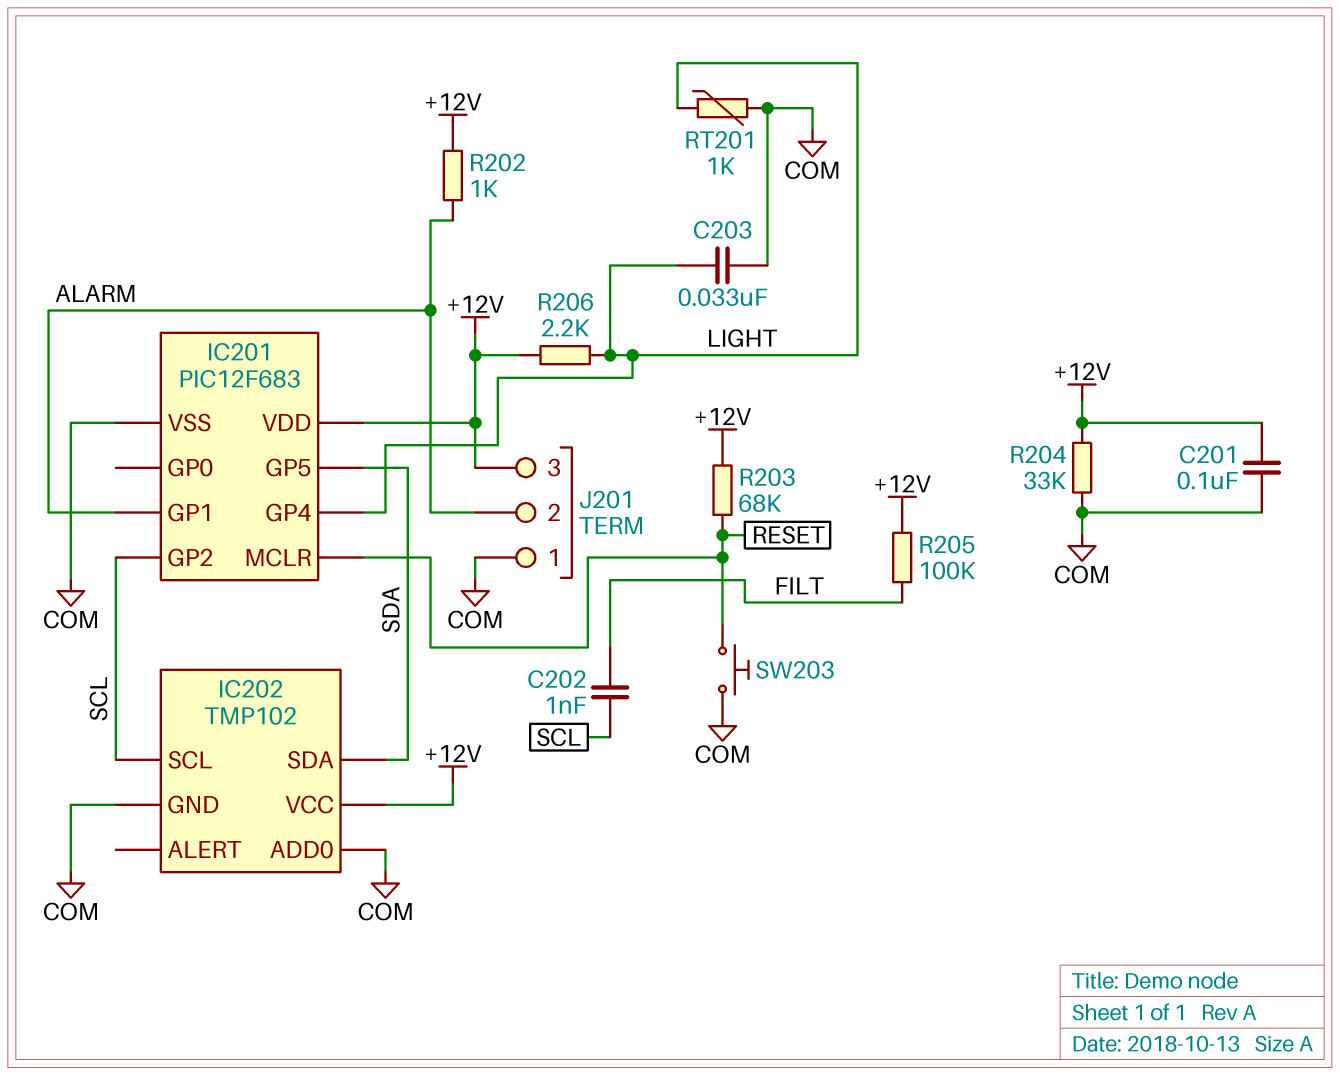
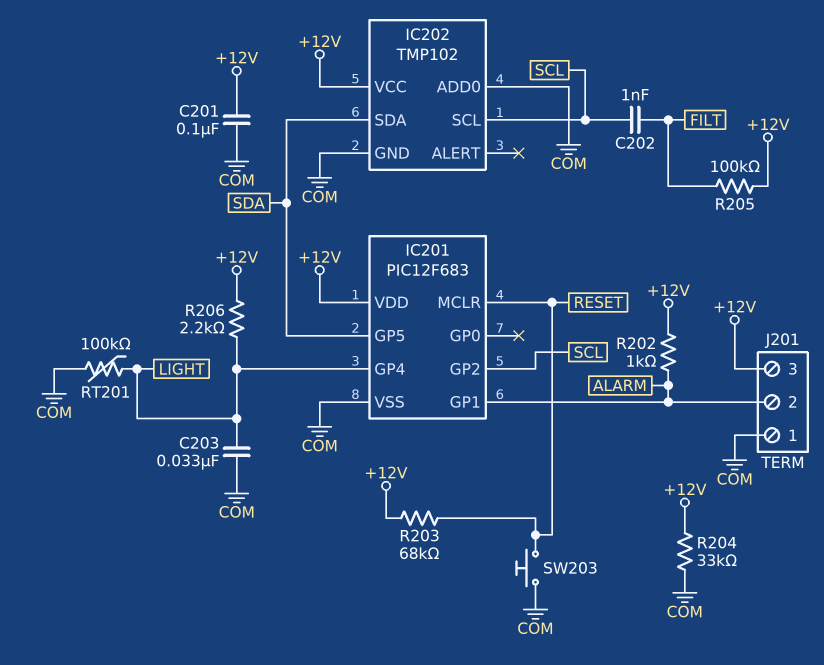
RT201: 1k (COM, LIGHT) -> 100k (COM, LIGHT)

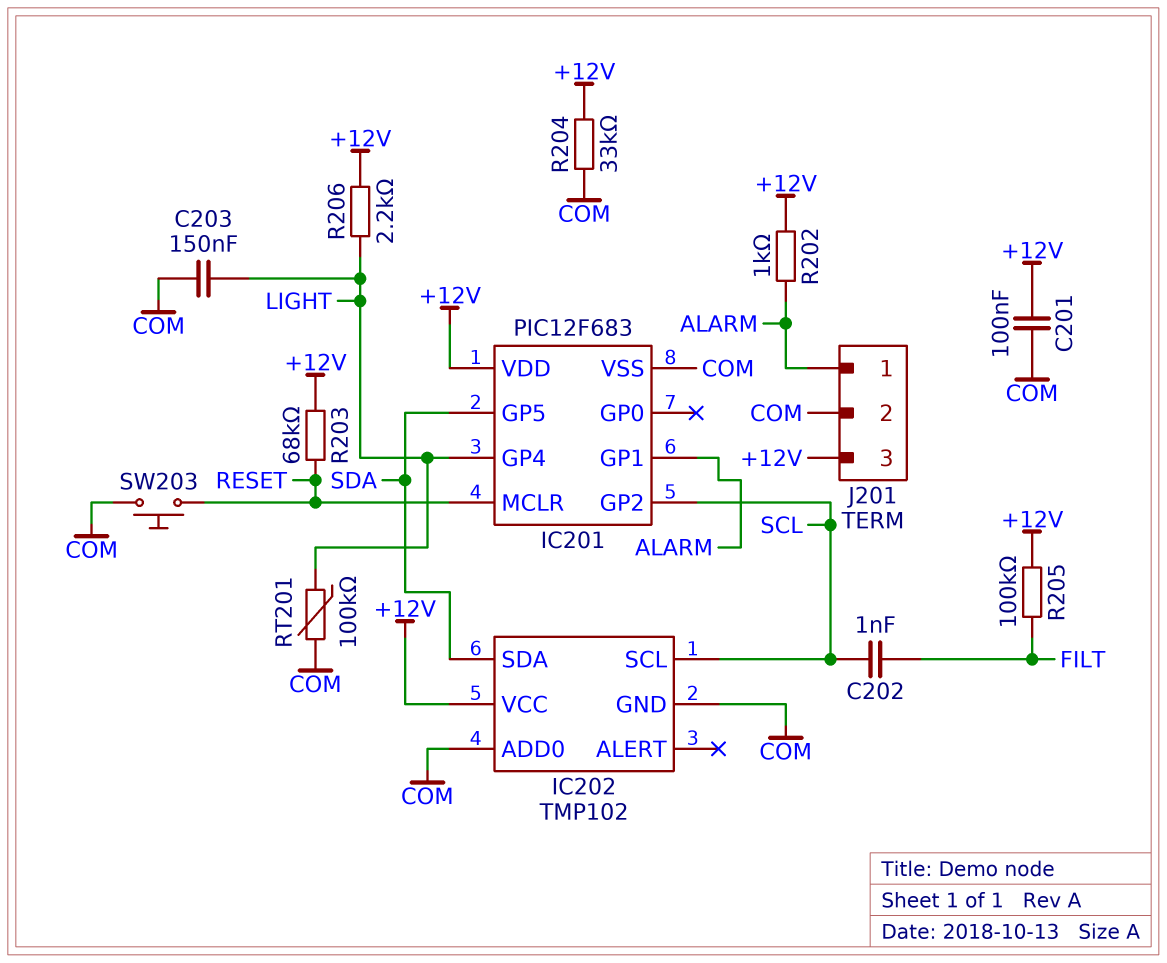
C203: 33nF (COM, LIGHT) -> 150nF (COM, LIGHT)
J201 pin 1: COM -> ALARM
J201 pin 2: ALARM -> COM

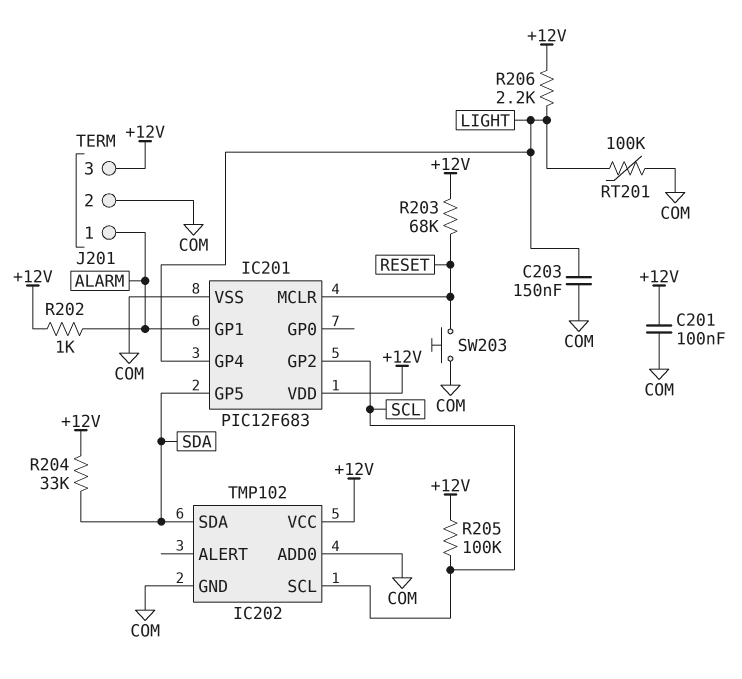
C202: 1nF (FILT, SCL) -> none
R204: 33k (+12V, COM) -> 33k (+12V, SDA)
R205: 100k (+12V, FILT) -> 100k (+12V, SCL)

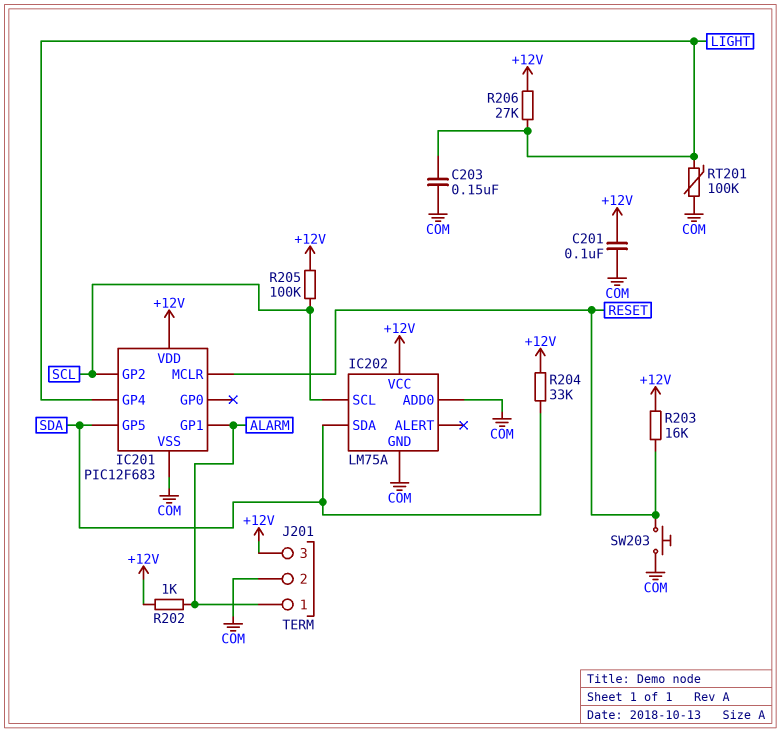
IC202: TMP102 -> LM75A
R203: 68k (+12V, RESET) -> 16k (+12V, RESET)
R206: 2.2k (+12V, LIGHT) -> 27k (+12V, LIGHT)

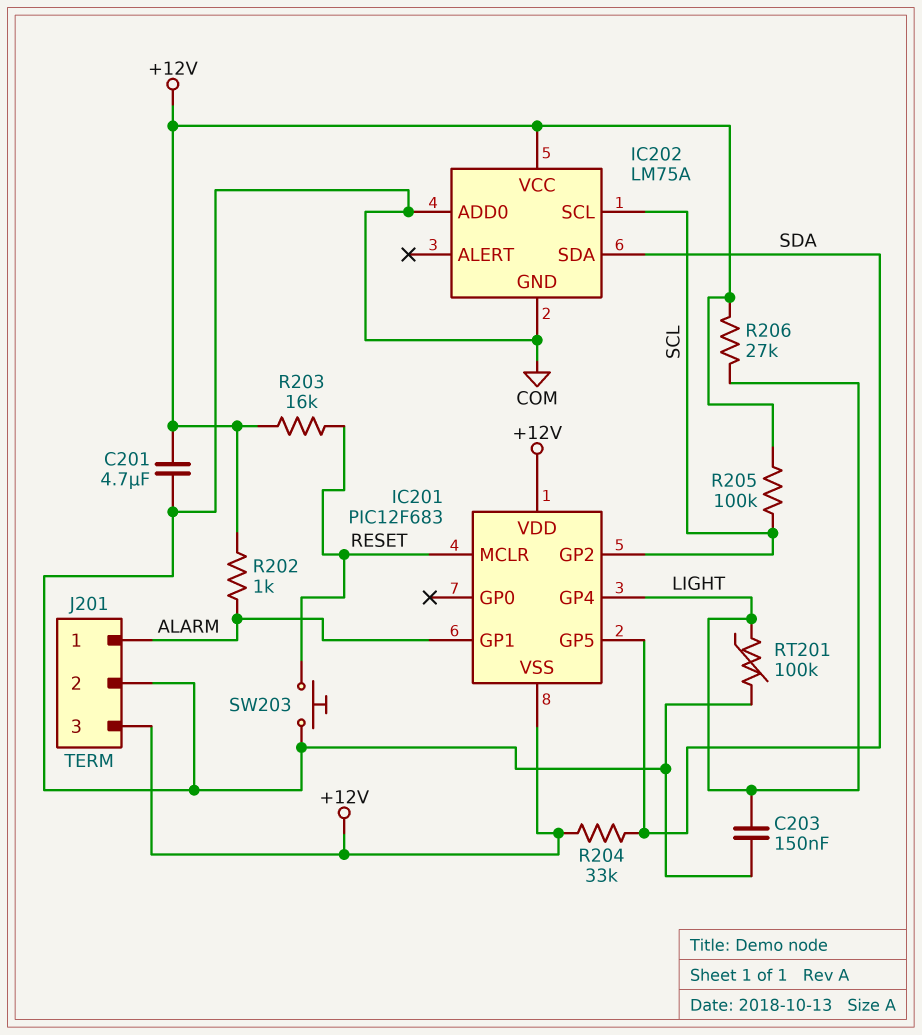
C201: 100nF (+12V, COM) -> 4.7uF (+12V, COM)
IC201 pin VSS: COM -> +12V

